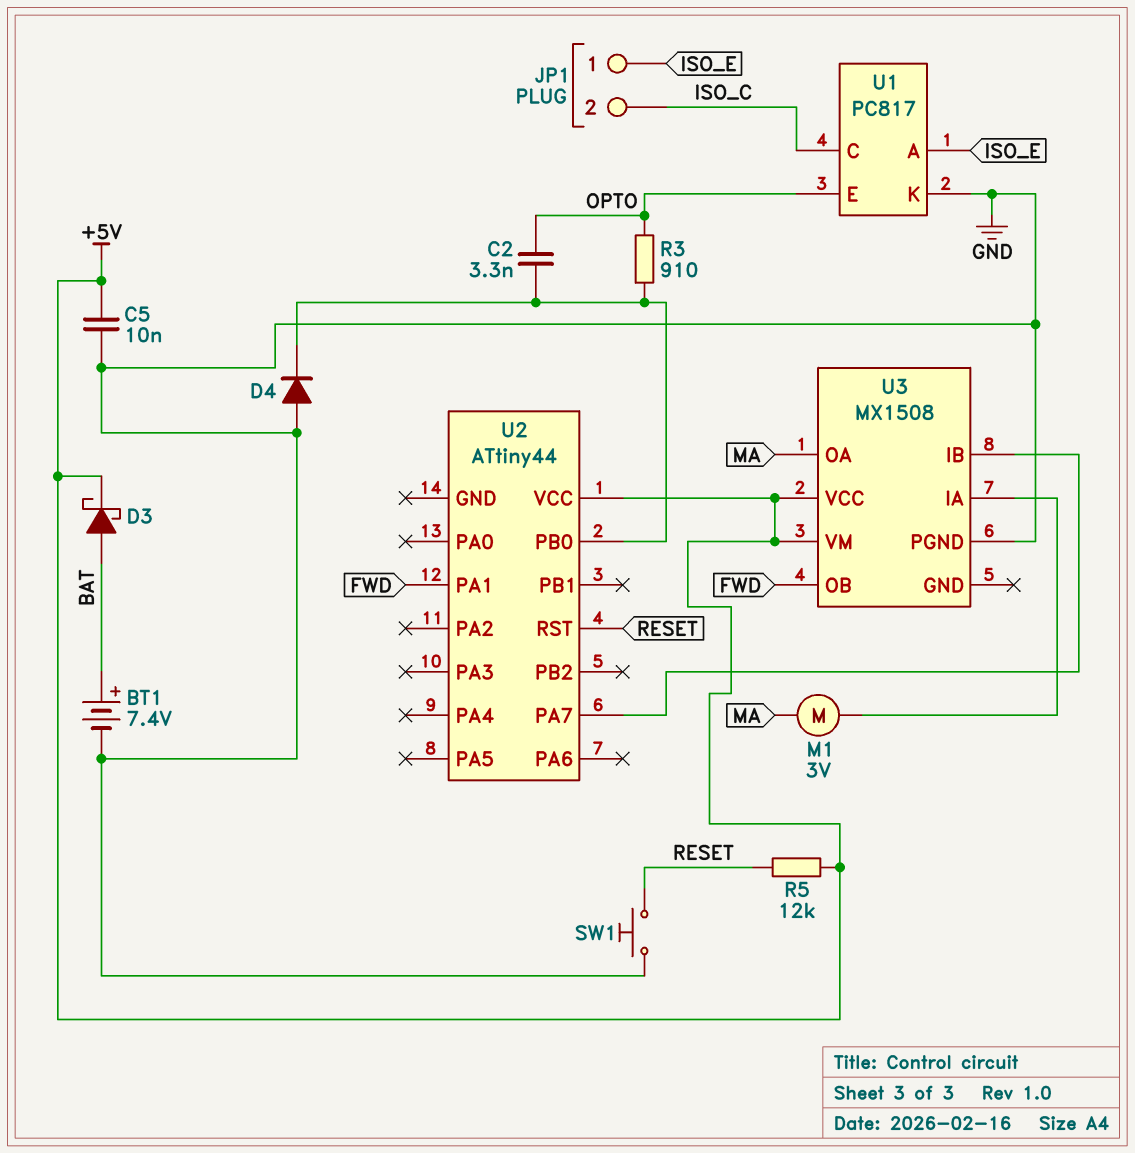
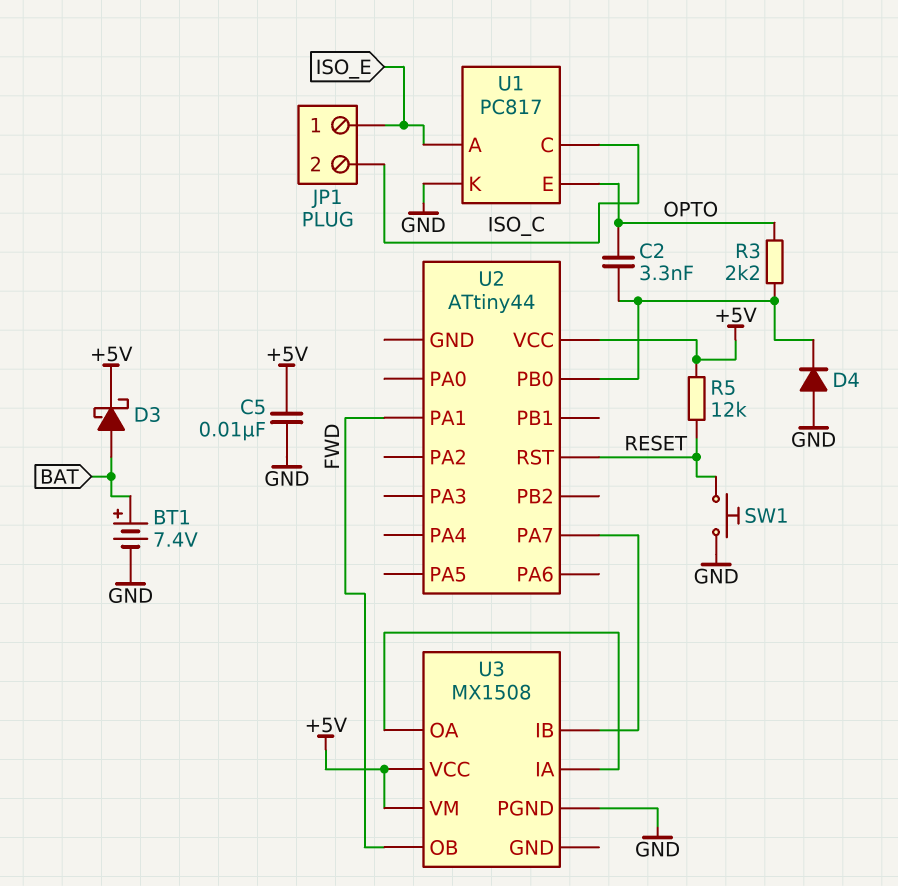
M1: motor 3V (MA, U3/IA) -> none
R3: 910 (OPTO, U2/PB0) -> 2.2k (OPTO, U2/PB0)
U3 pin OA: MA -> U3/IA

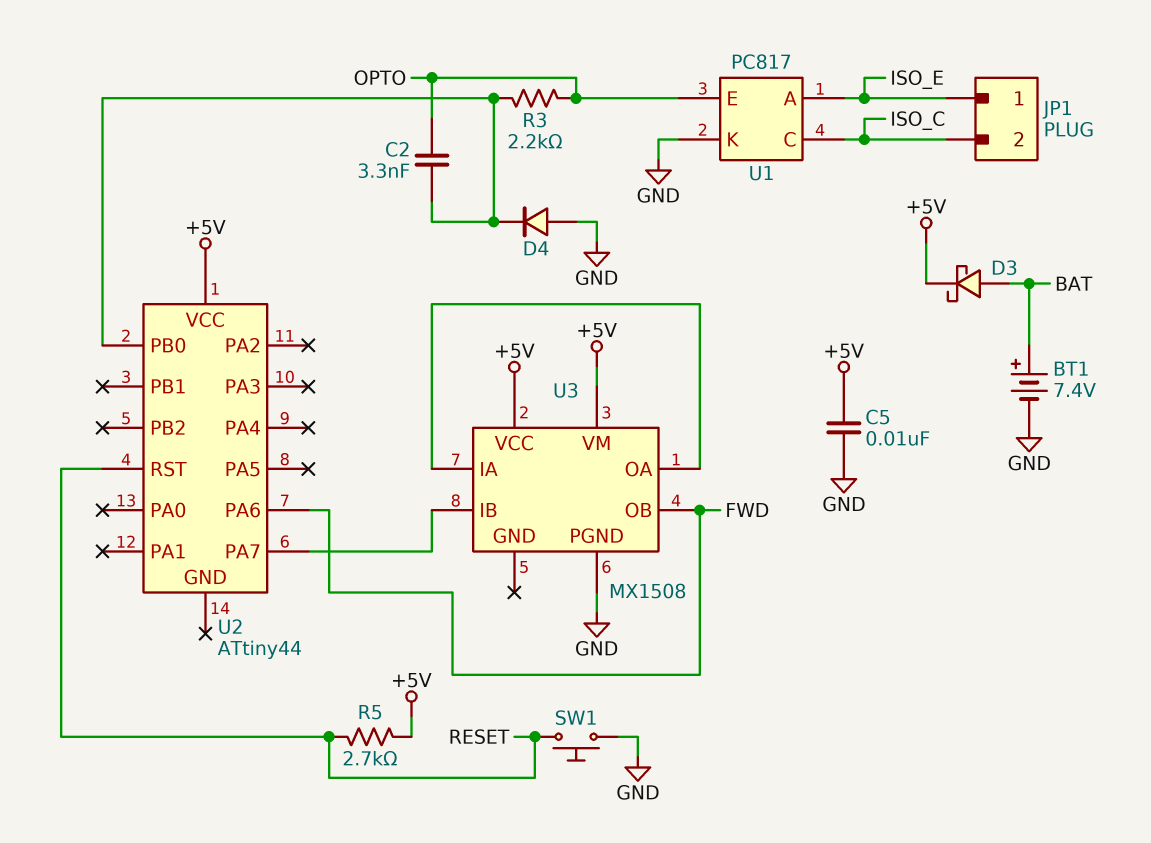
R5: 12k (+5V, RESET) -> 2.7k (+5V, RESET)
U2 pin PA1: FWD -> none
U2 pin PA6: none -> FWD

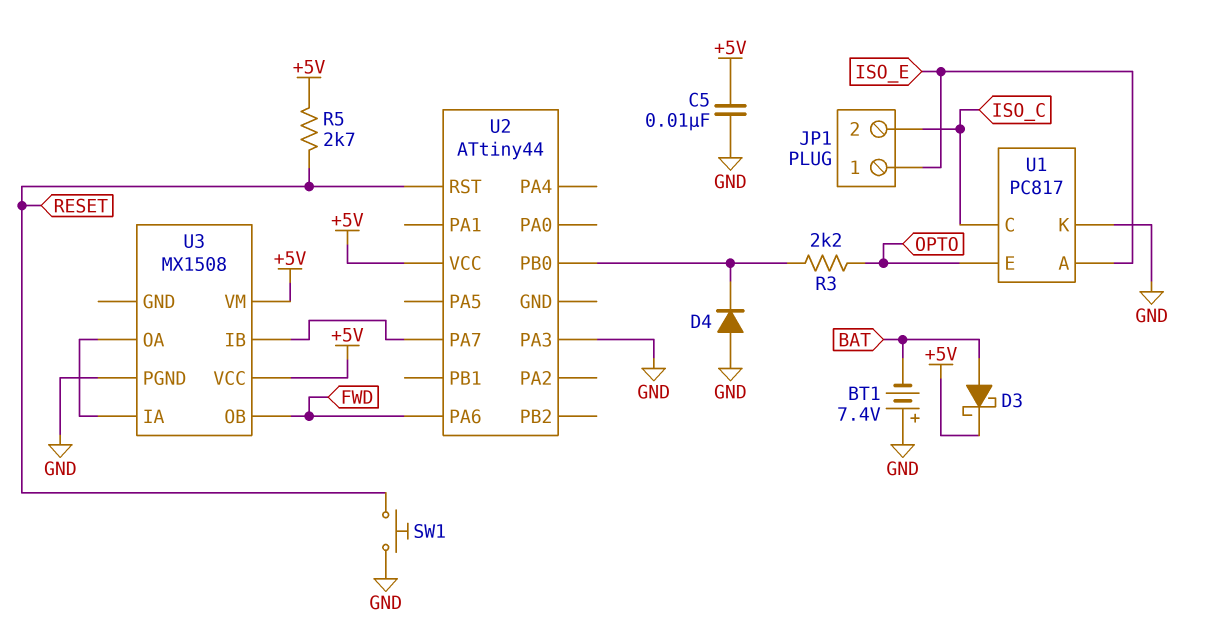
BT1: 7.4V (plus BAT, minus GND) -> 7.4V (plus GND, minus BAT)
C2: 3.3nF (OPTO, U2/PB0) -> none
U2 pin PA3: none -> GND

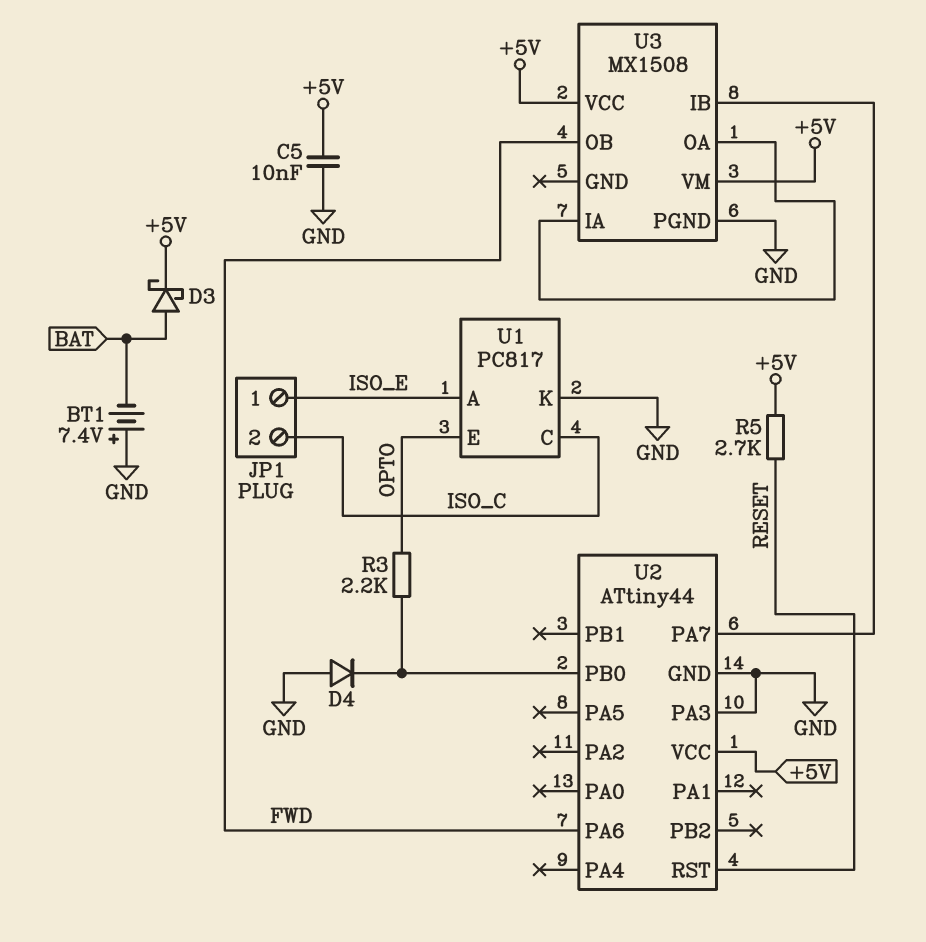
SW1: button (GND, RESET) -> none
U2 pin GND: none -> GND

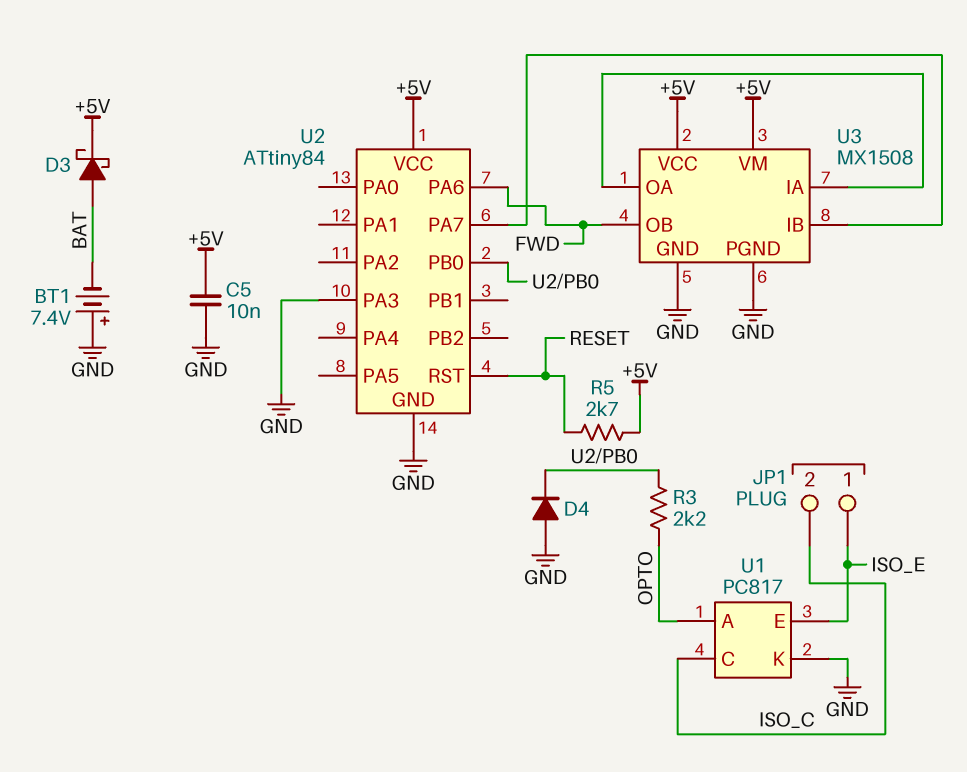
U1 pin A: ISO_E -> OPTO
U1 pin E: OPTO -> ISO_E
U2: ATtiny44 -> ATtiny84
U3 pin GND: none -> GND

